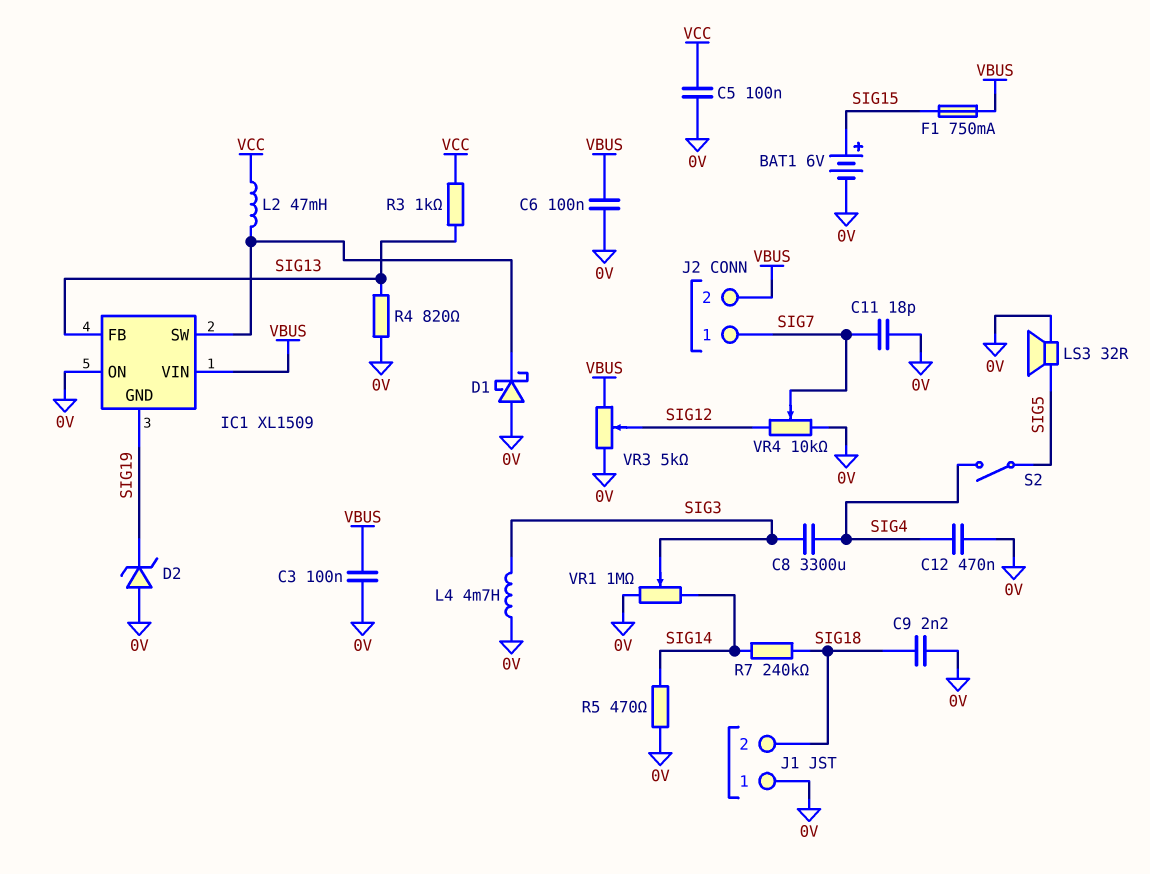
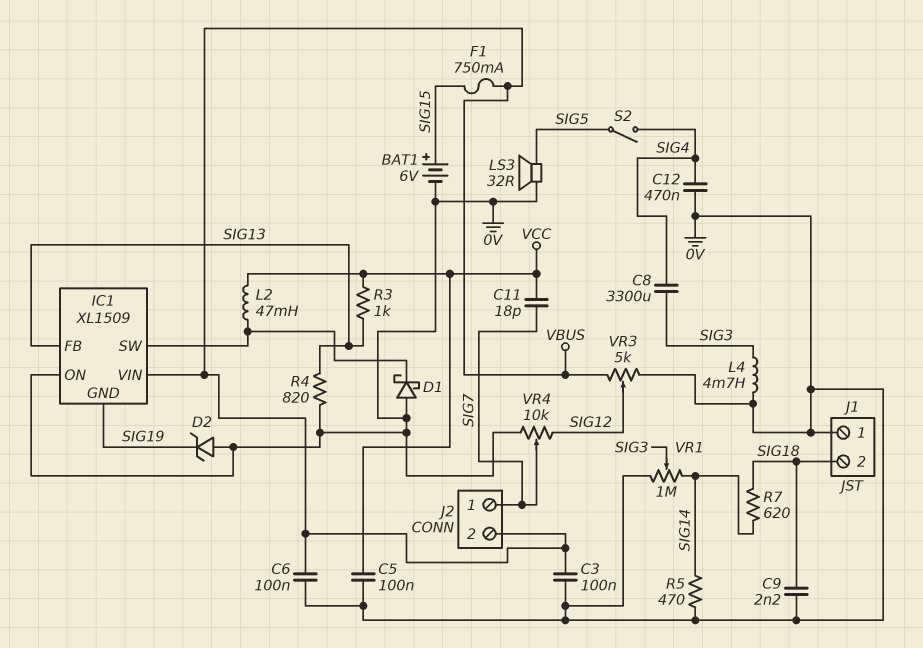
C11: 18pF (0V, SIG7) -> 18pF (SIG7, VCC)
R7: 240k (SIG14, SIG18) -> 620 (SIG14, SIG18)

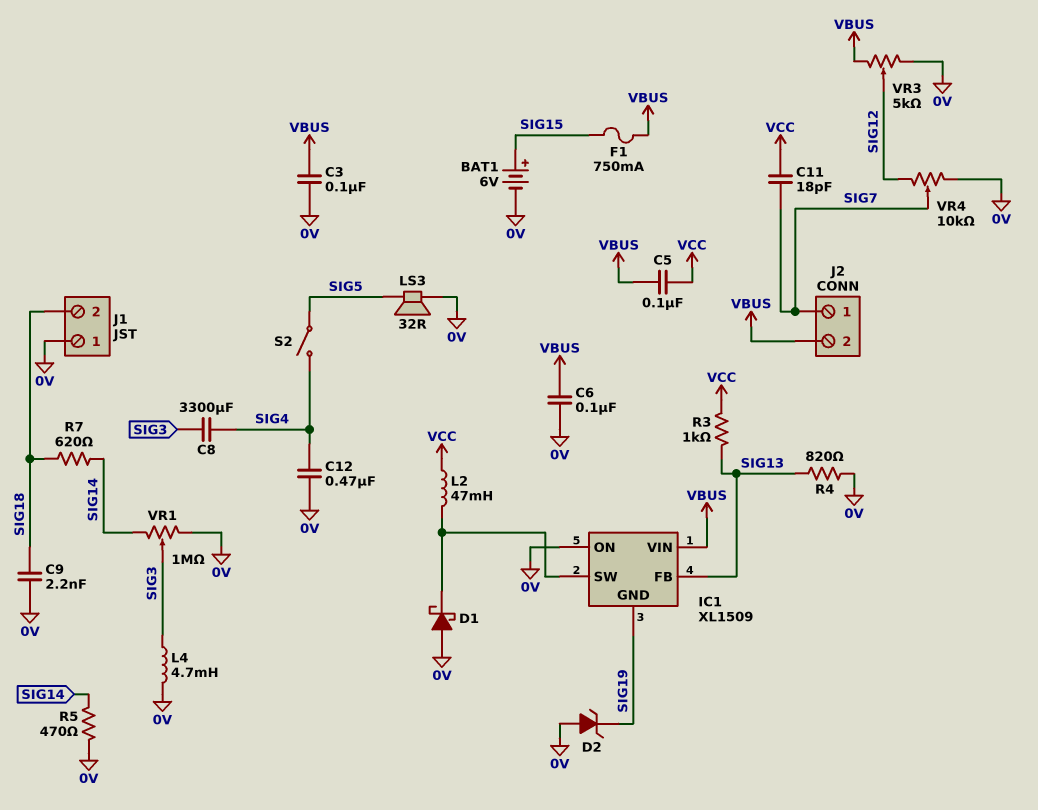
C5: 100nF (0V, VCC) -> 100nF (VBUS, VCC)

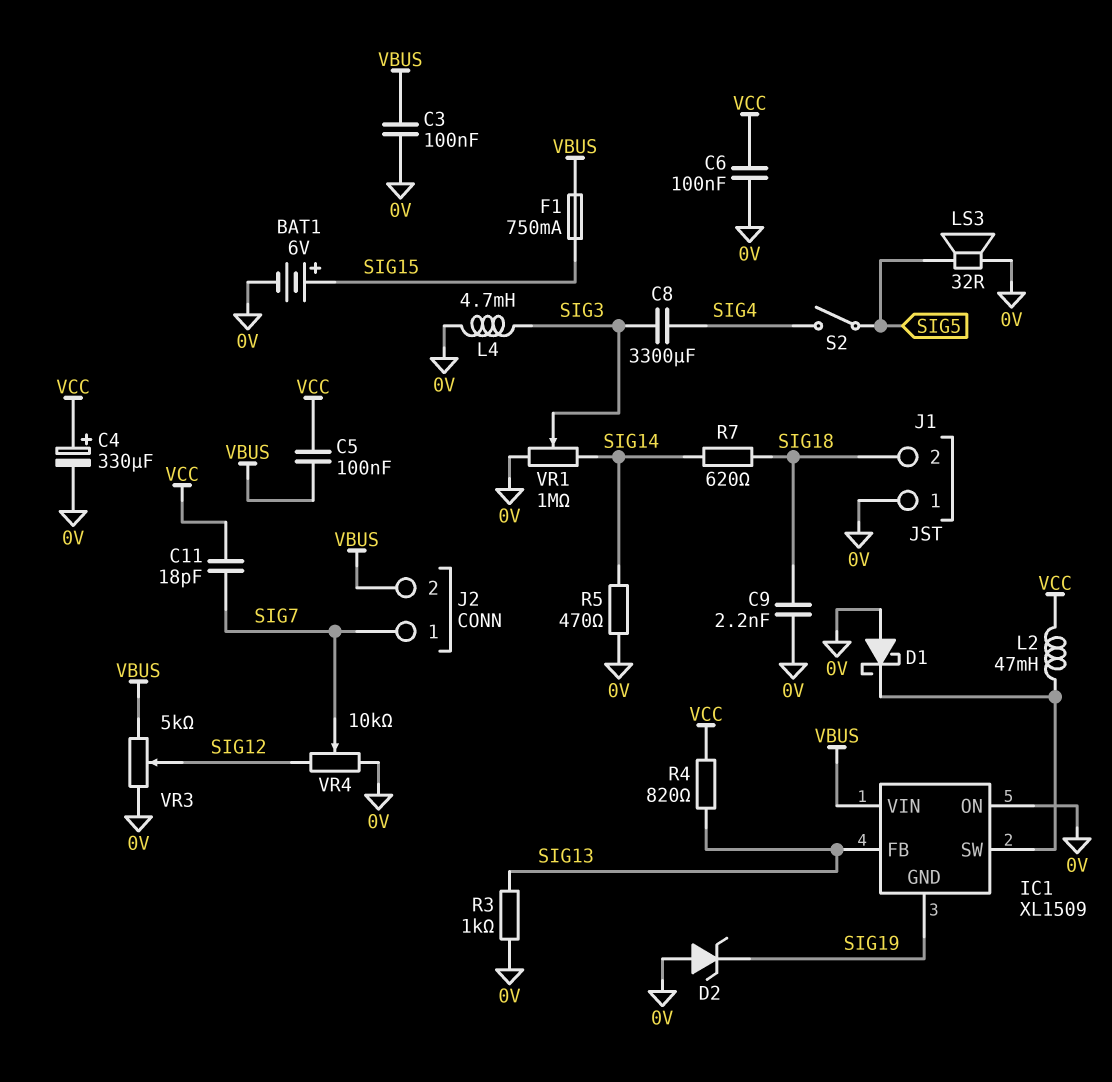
C4: none -> 330uF (plus VCC, minus 0V)
C6: 100nF (0V, VBUS) -> 100nF (0V, VCC)
C12: 470nF (0V, SIG4) -> none
R3: 1k (SIG13, VCC) -> 1k (0V, SIG13)
R4: 820 (0V, SIG13) -> 820 (SIG13, VCC)

